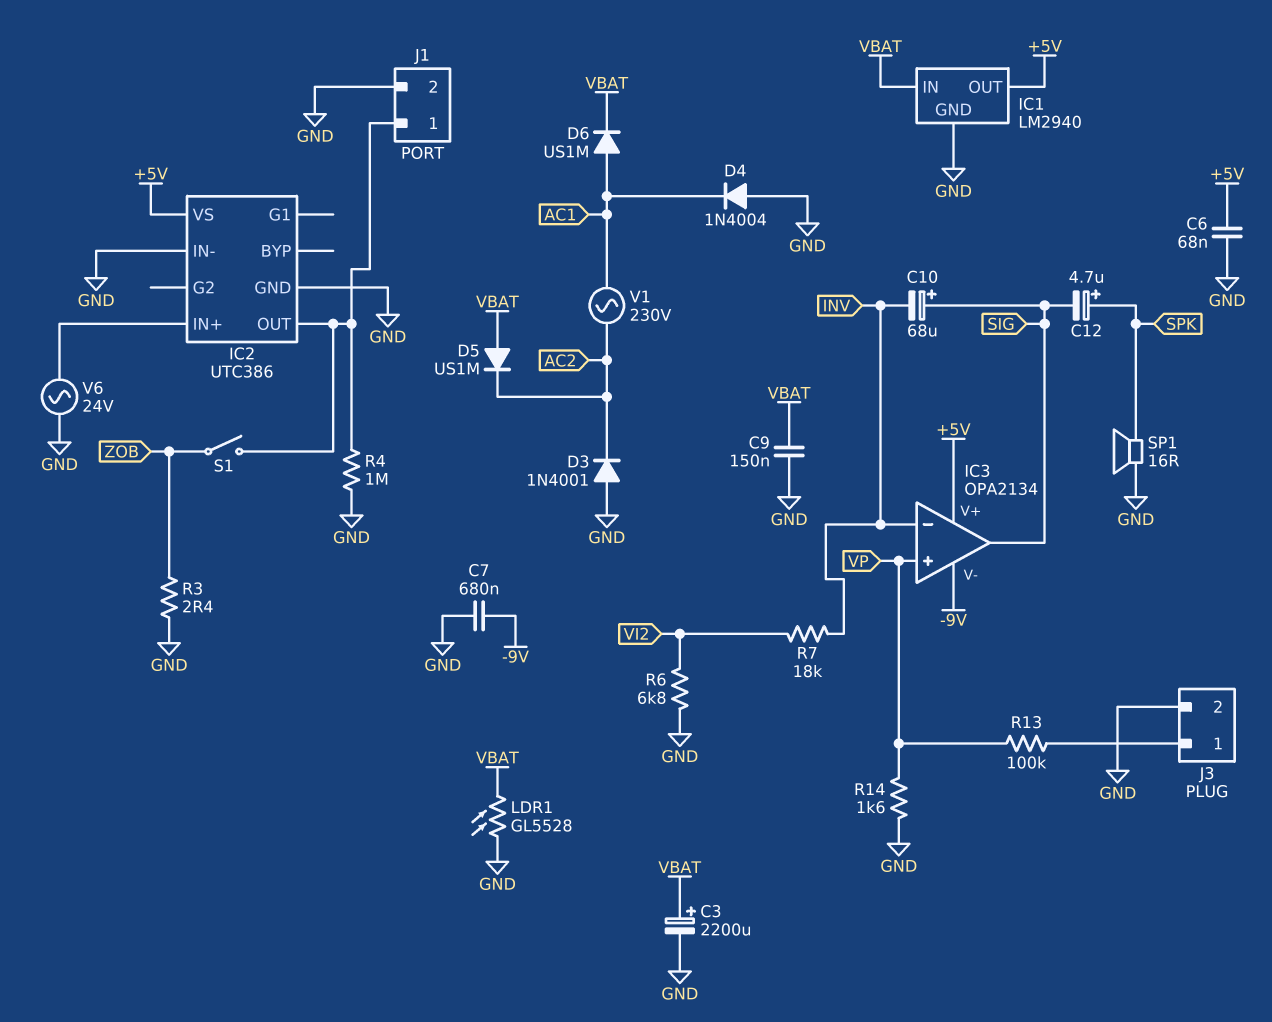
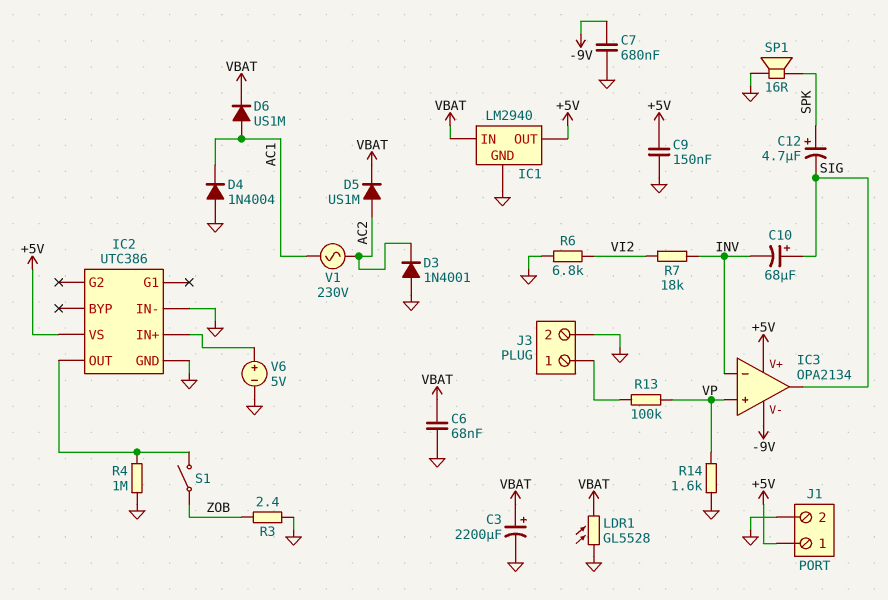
C6: 68nF (+5V, GND) -> 68nF (GND, VBAT)
C9: 150nF (GND, VBAT) -> 150nF (+5V, GND)
D5: diode US1M (A VBAT, K AC2) -> diode US1M (A AC2, K VBAT)
J1 pin 1: IC2/OUT -> +5V
V6: AC 24V (GND, IC2/IN+) -> 5V (plus IC2/IN+, minus GND)

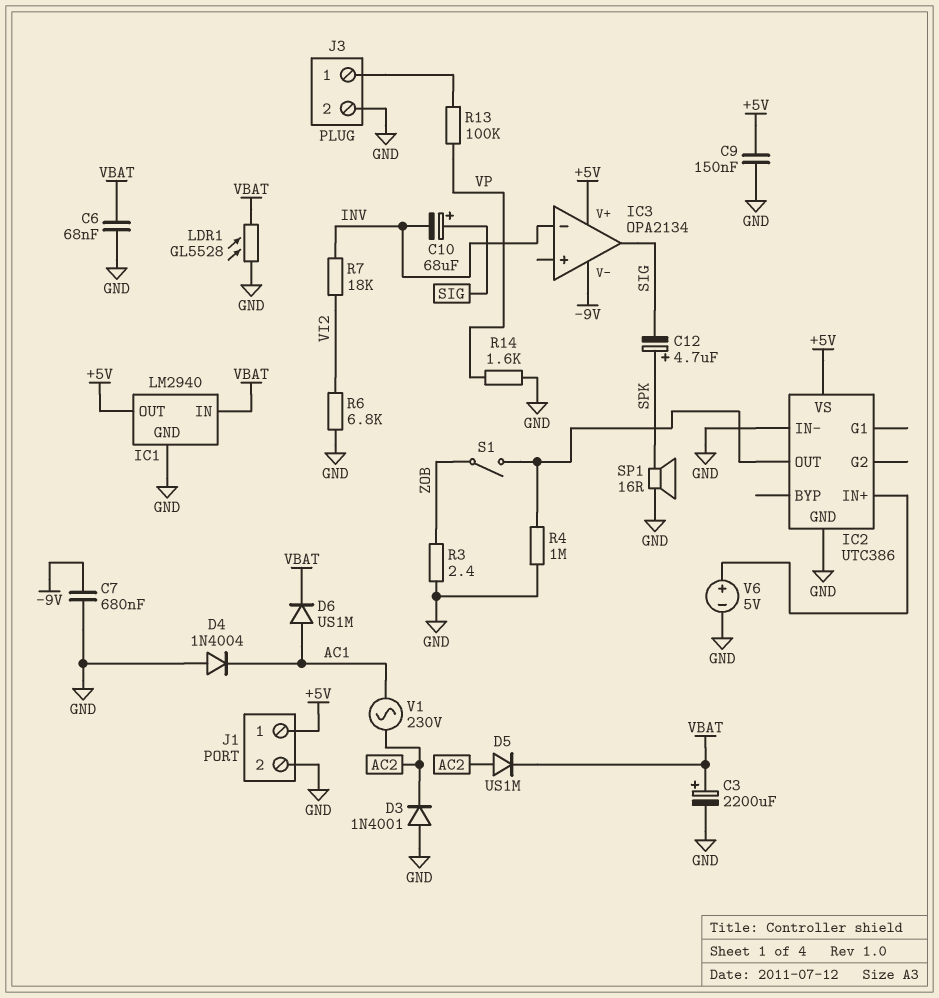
IC3 pin in+: VP -> none

